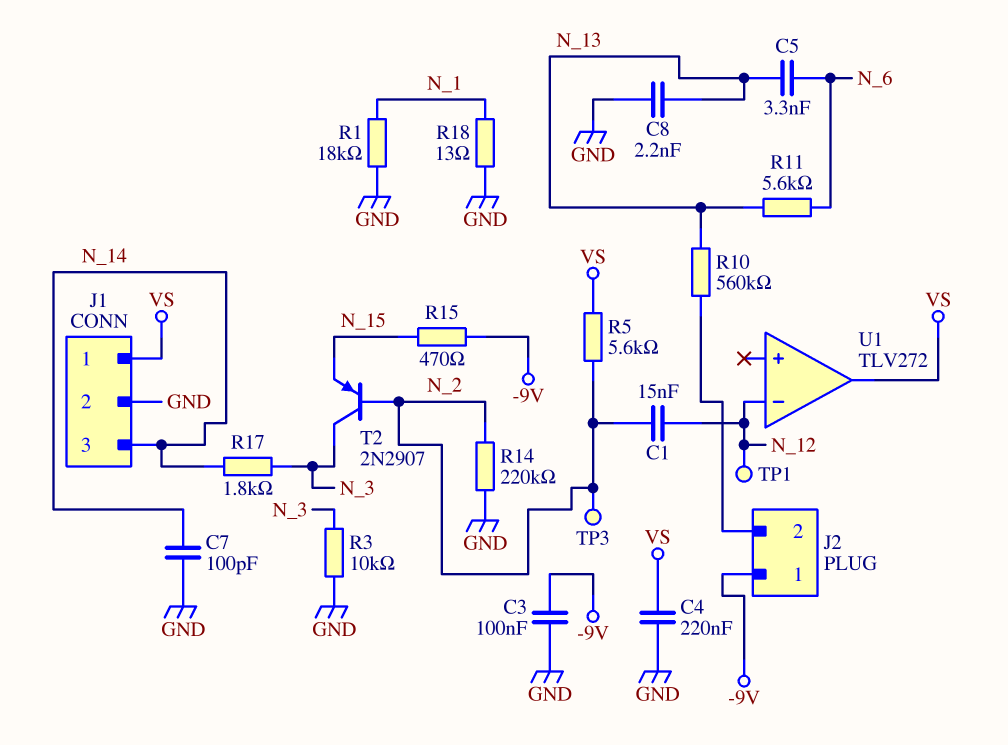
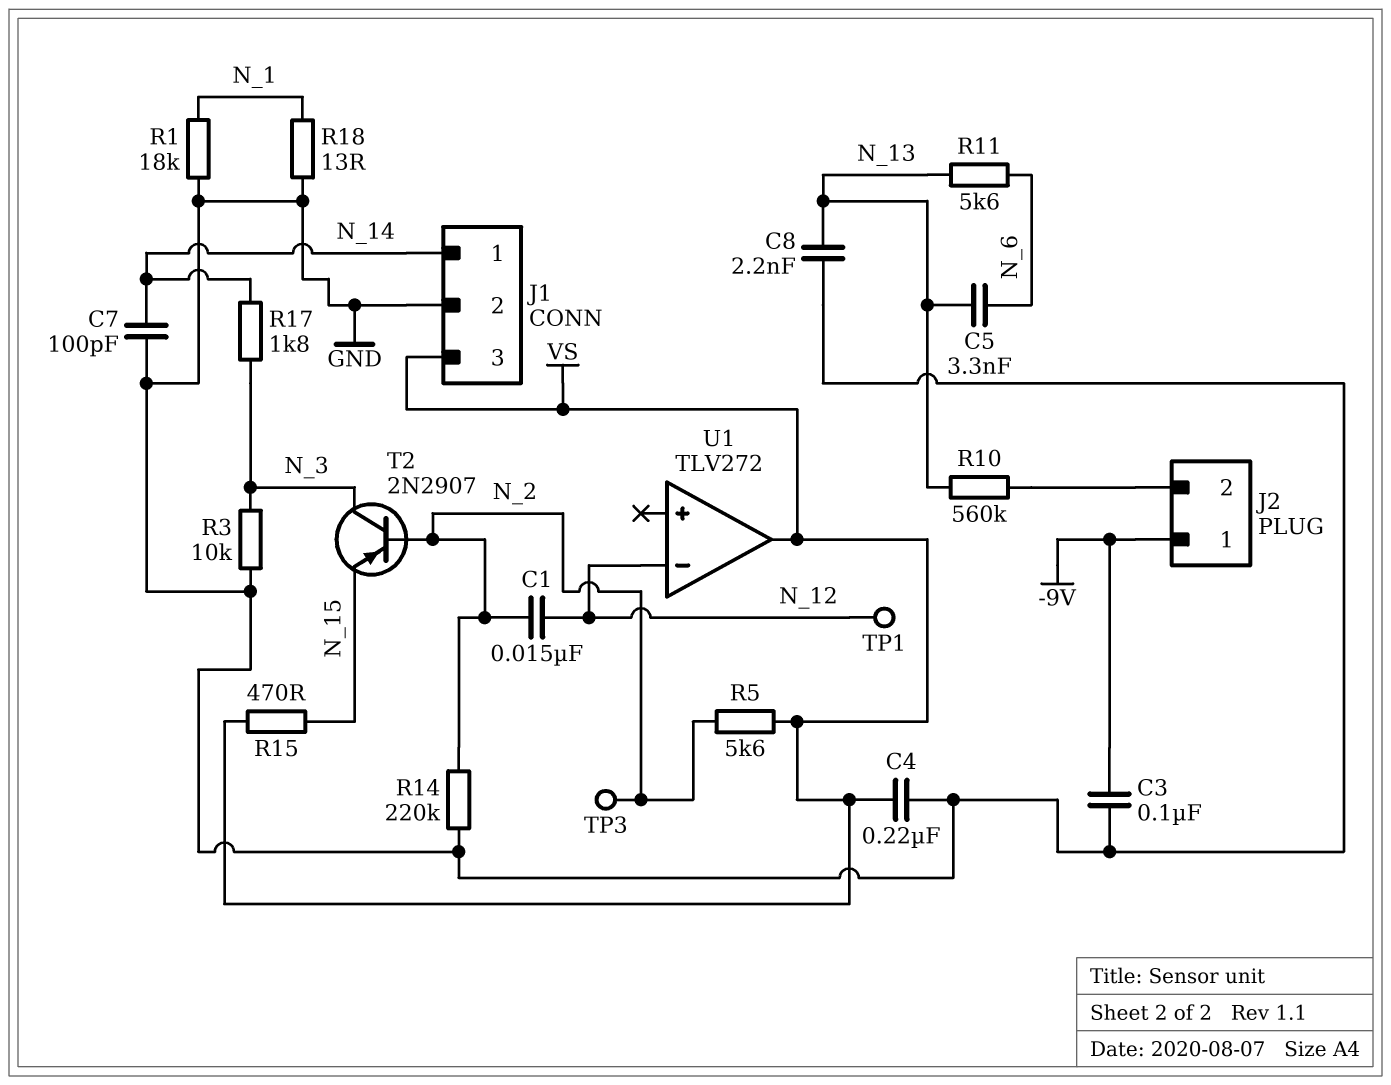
J1 pin 1: VS -> N_14
J1 pin 3: N_14 -> VS
R15: 470 (-9V, N_15) -> 470 (N_15, VS)

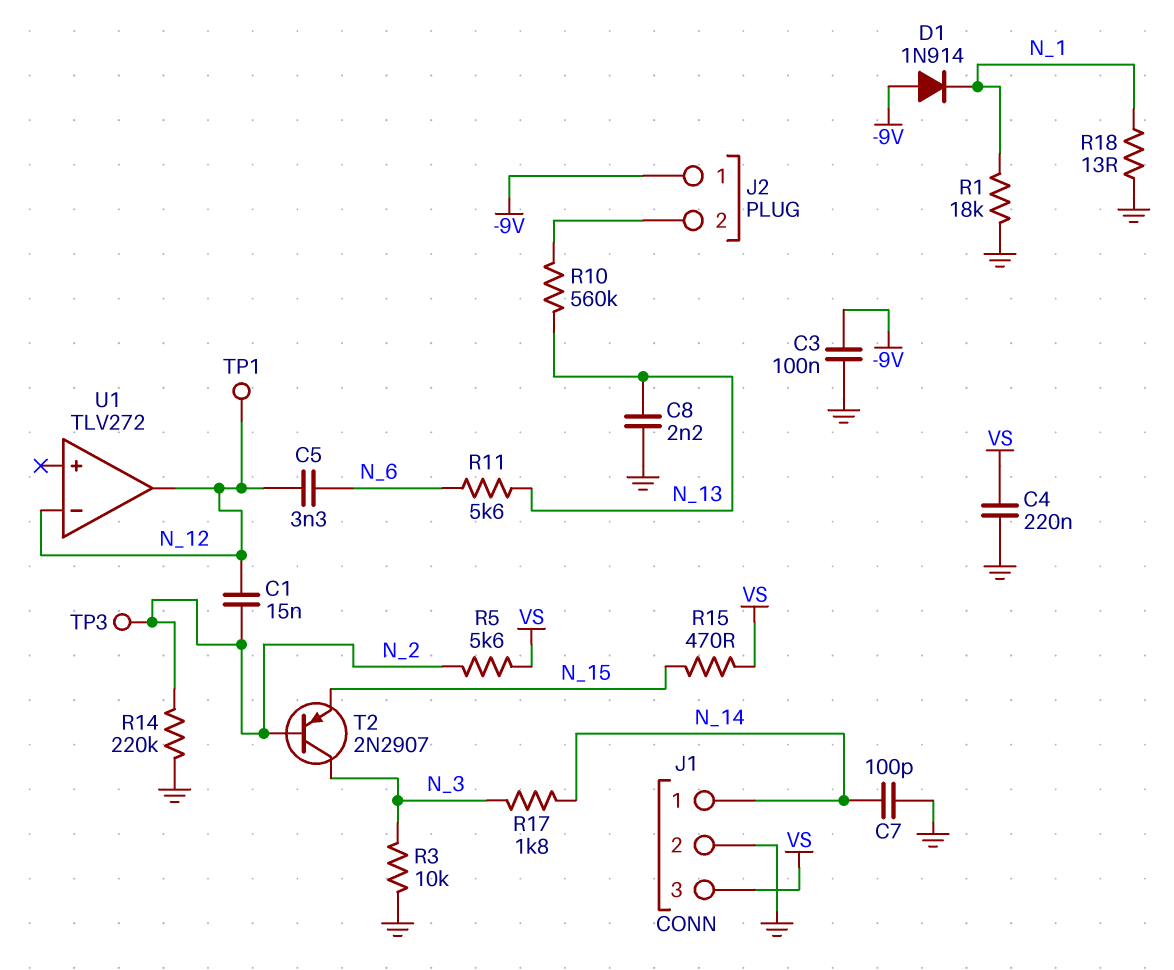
C5: 3.3nF (N_6, N_13) -> 3.3nF (N_6, N_12)
D1: none -> diode 1N914 (A -9V, K N_1)
U1 pin out: VS -> N_12

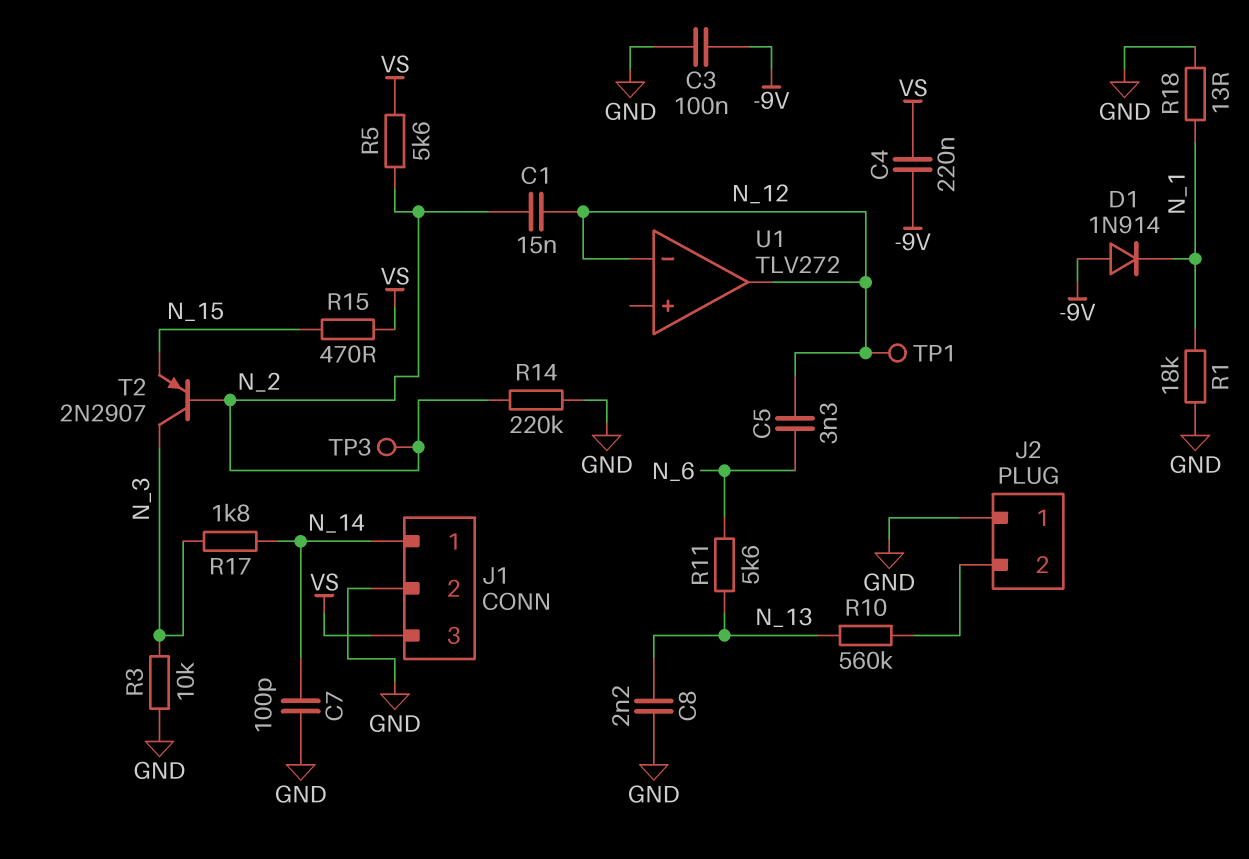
C4: 220nF (GND, VS) -> 220nF (-9V, VS)
J2 pin 1: -9V -> GND

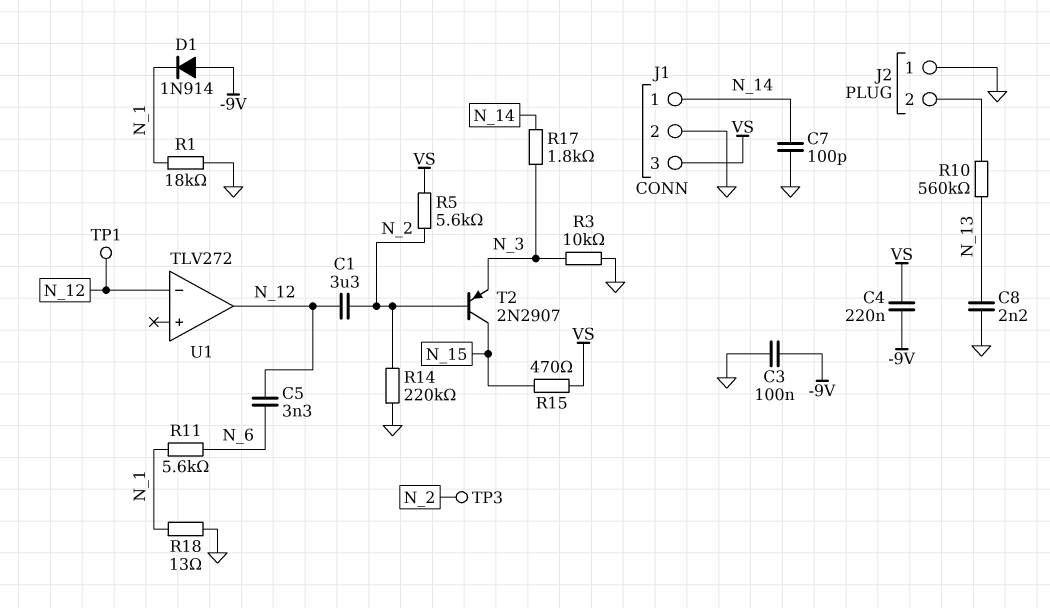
C1: 15nF (N_2, N_12) -> 3.3uF (N_2, N_12)
R11: 5.6k (N_6, N_13) -> 5.6k (N_1, N_6)
T2: PNP 2N2907 (B N_2, C N_3, E N_15) -> PNP 2N2907 (B N_2, C N_15, E N_3)

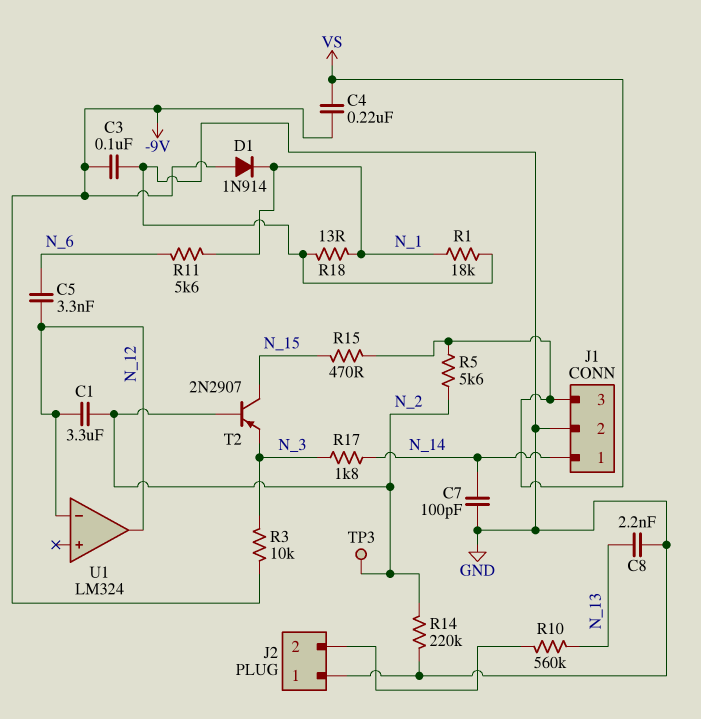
R3: 10k (GND, N_3) -> 10k (-9V, N_3)
TP1: test point (N_12) -> none
U1: TLV272 -> LM324

